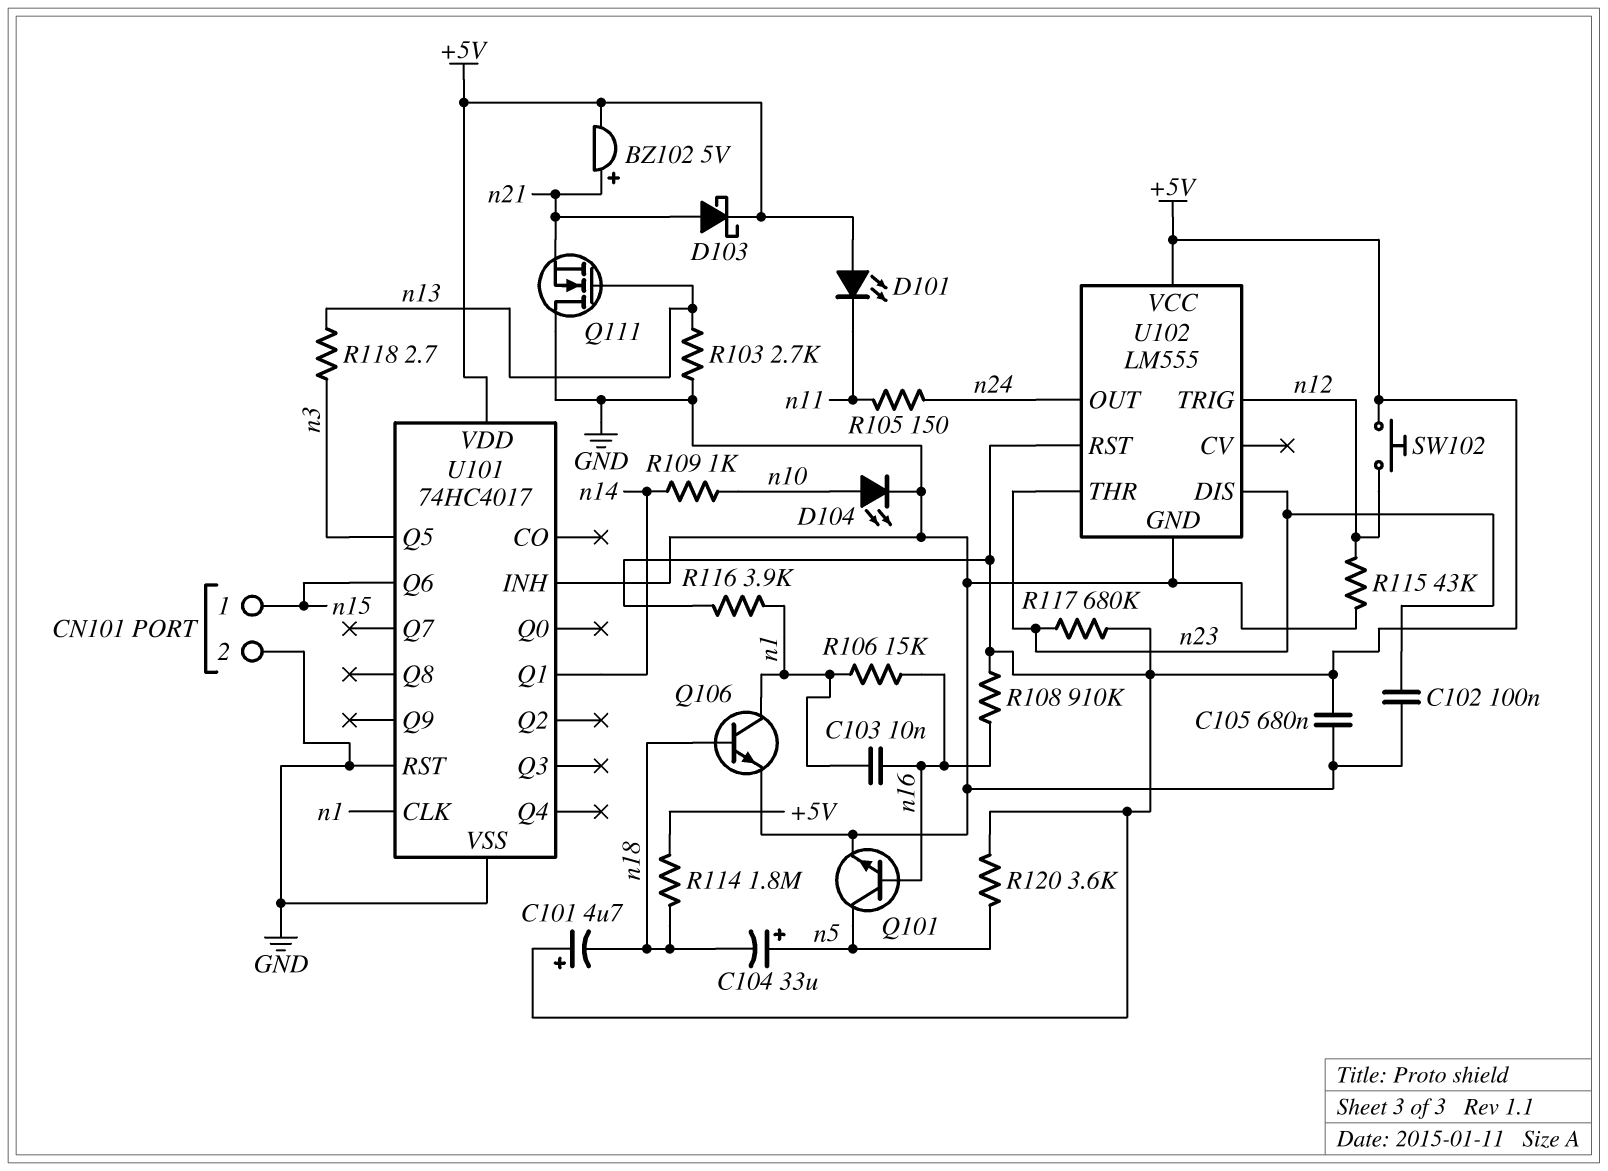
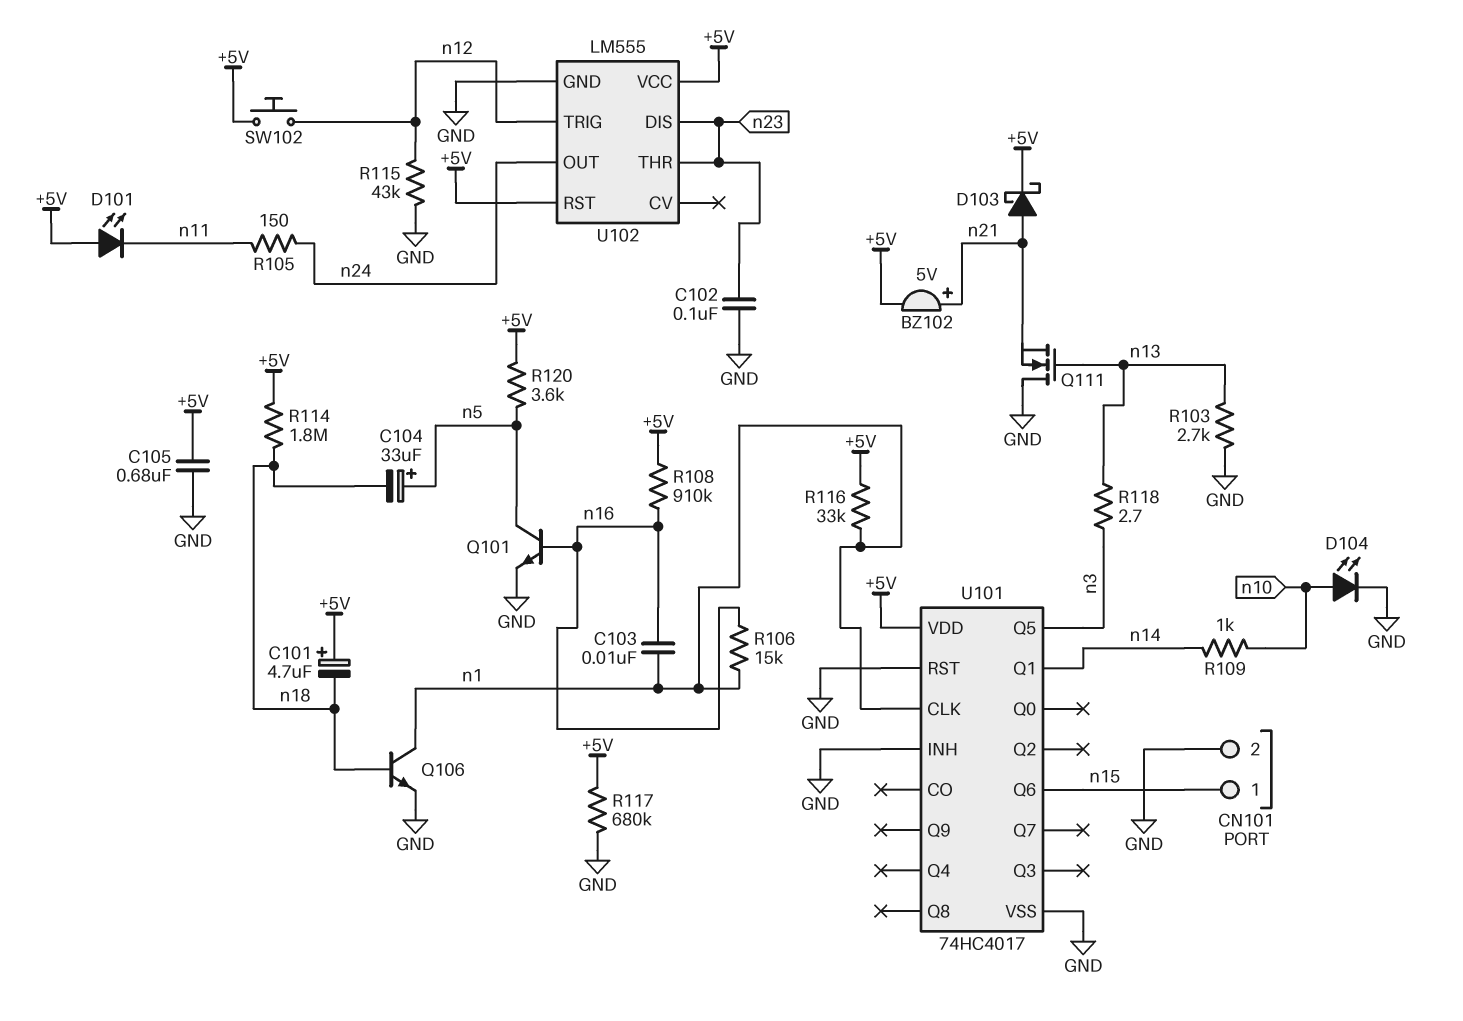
R116: 3.9k (+5V, n1) -> 33k (+5V, n1)
R117: 680k (+5V, n23) -> 680k (+5V, GND)

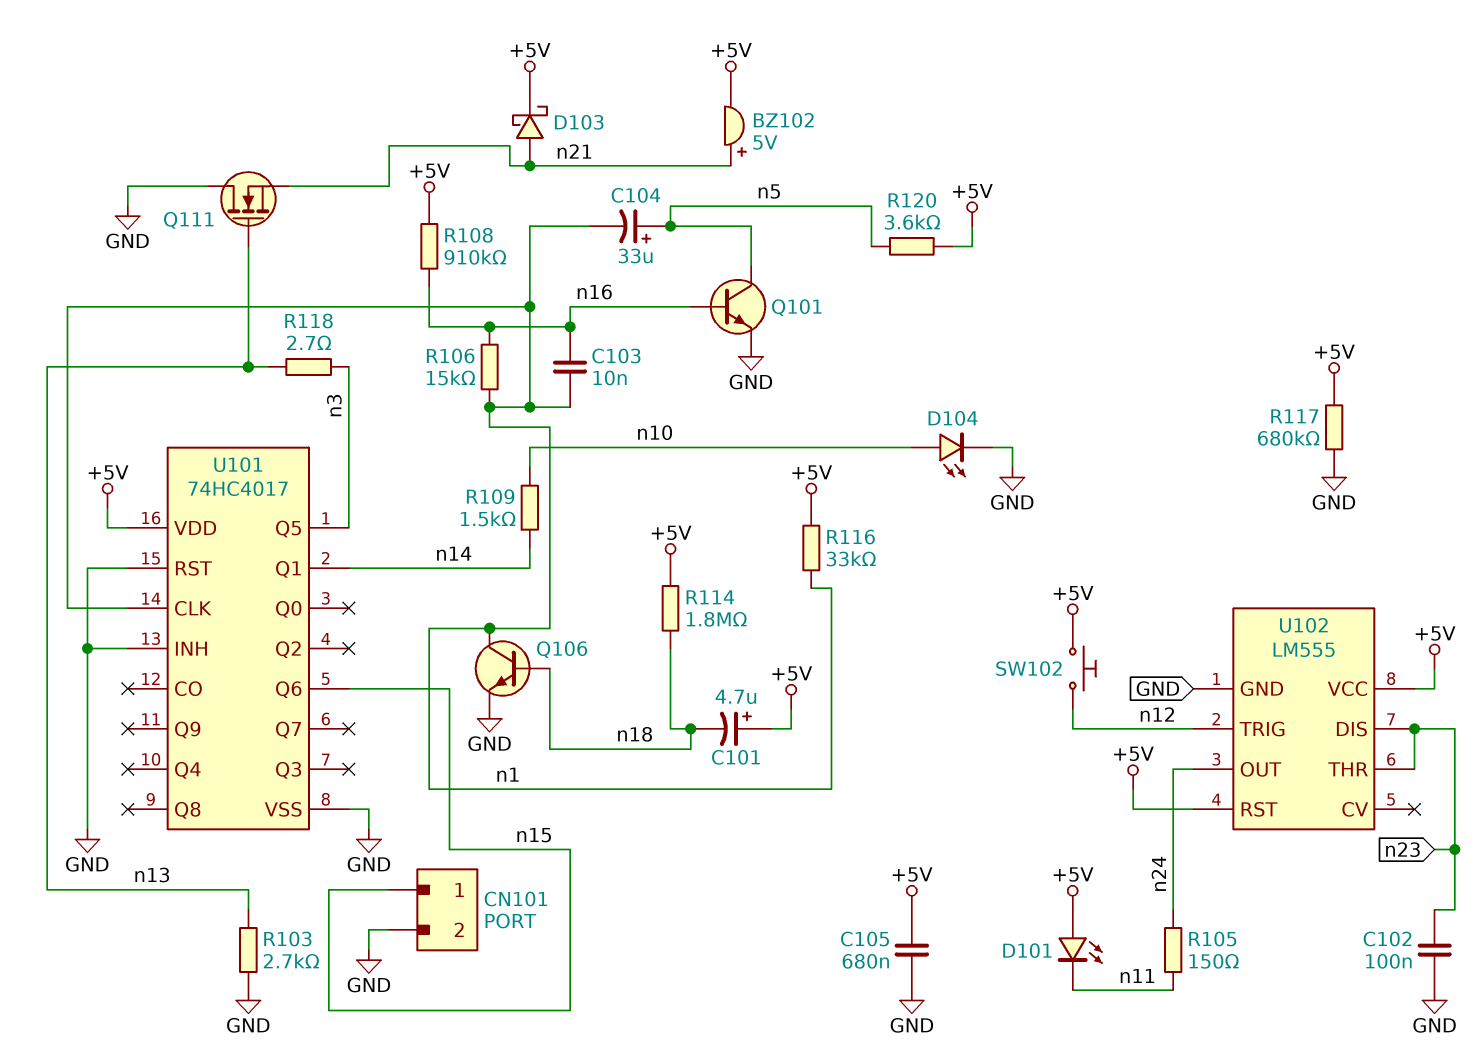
C104: 33uF (plus n5, minus n18) -> 33uF (plus n5, minus n1)
R109: 1k (n10, n14) -> 1.5k (n10, n14)
R115: 43k (GND, n12) -> none

